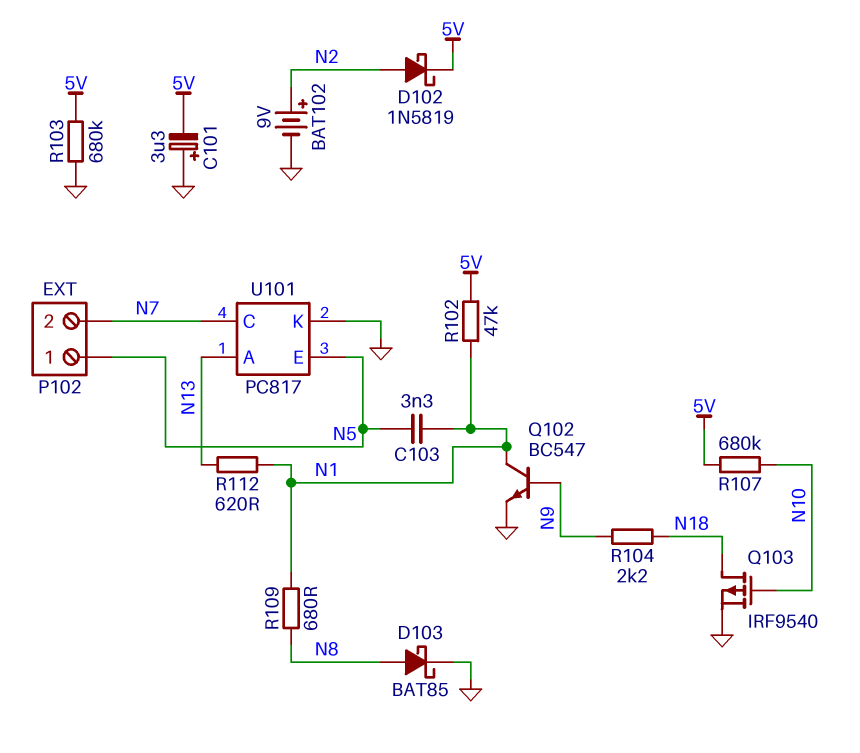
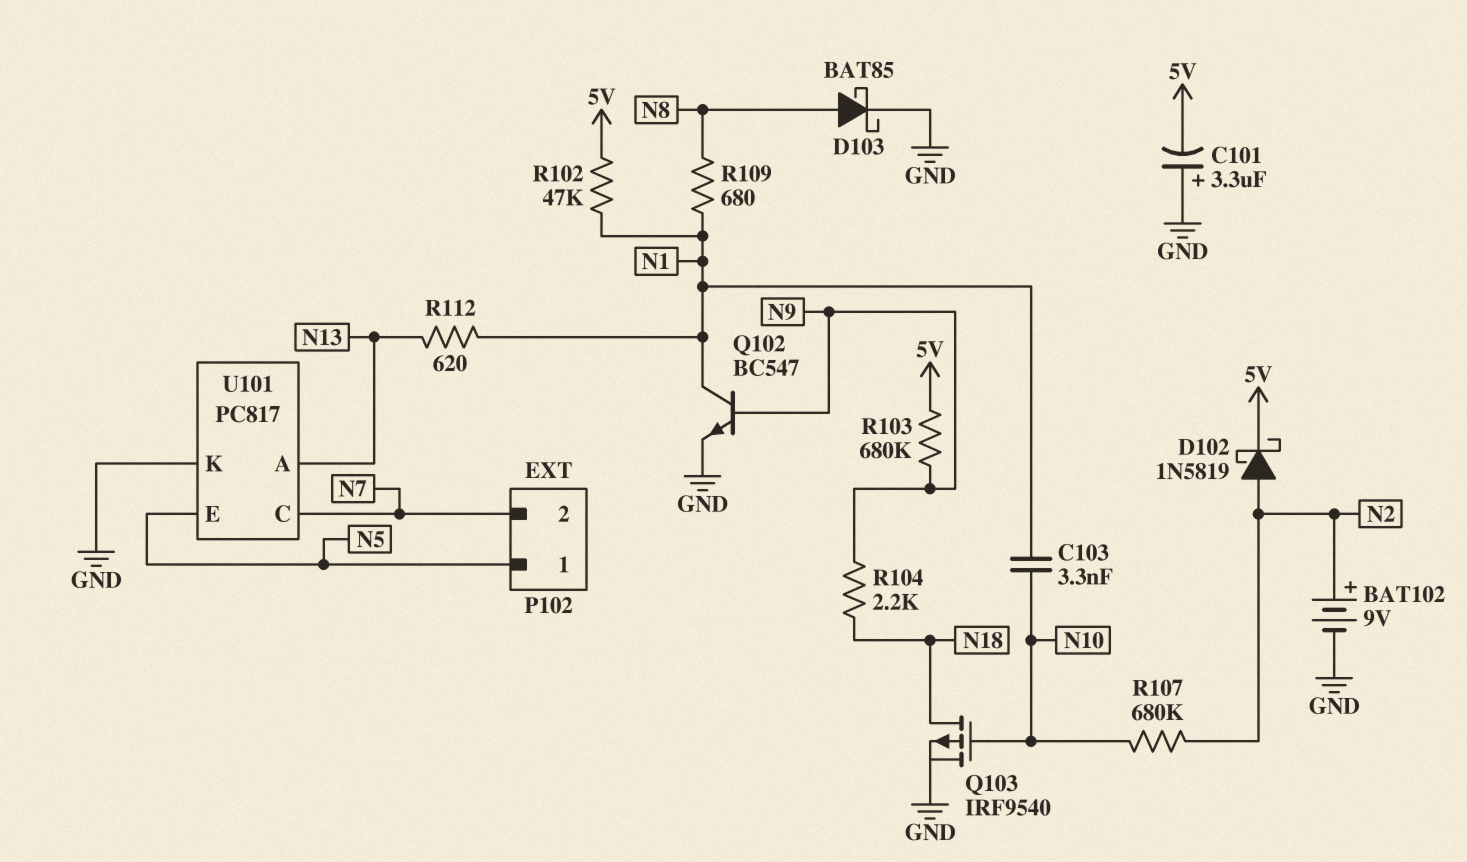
C103: 3.3nF (N1, N5) -> 3.3nF (N1, N10)
R103: 680k (5V, GND) -> 680k (5V, N9)
R107: 680k (5V, N10) -> 680k (N2, N10)

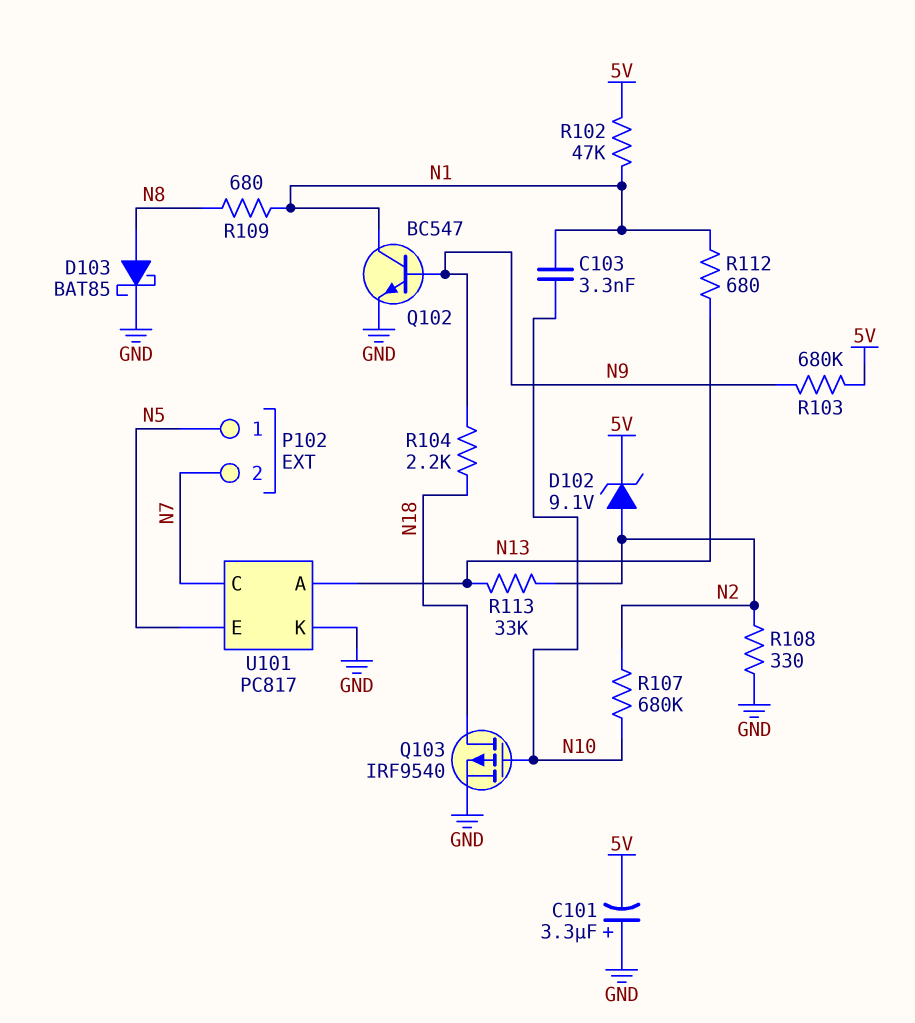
BAT102: 9V (plus N2, minus GND) -> none
D102: schottky 1N5819 (A N2, K 5V) -> zener 9.1V (A N2, K 5V)
R108: none -> 330 (GND, N2)
R112: 620 (N1, N13) -> 680 (N1, N13)
R113: none -> 33k (N2, N13)

